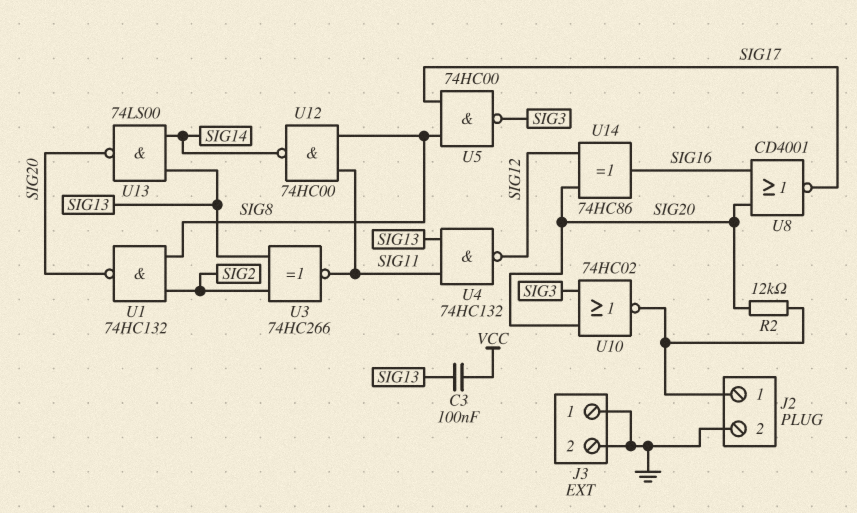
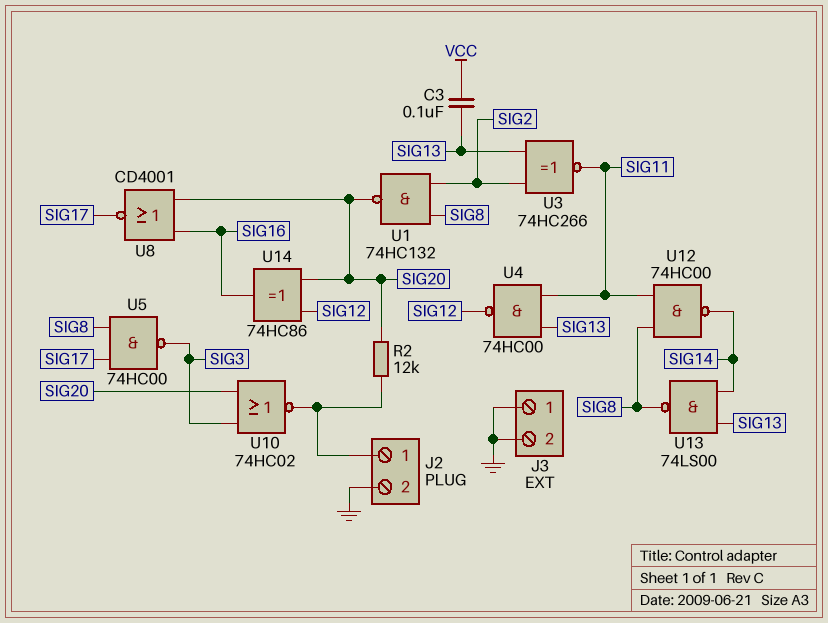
U4: NAND 74HC132 (in SIG11, in SIG13, out SIG12) -> NAND 74HC00 (in SIG11, in SIG13, out SIG12)
U13: NAND 74LS00 (in SIG13, in SIG14, out SIG20) -> NAND 74LS00 (in SIG13, in SIG14, out SIG8)

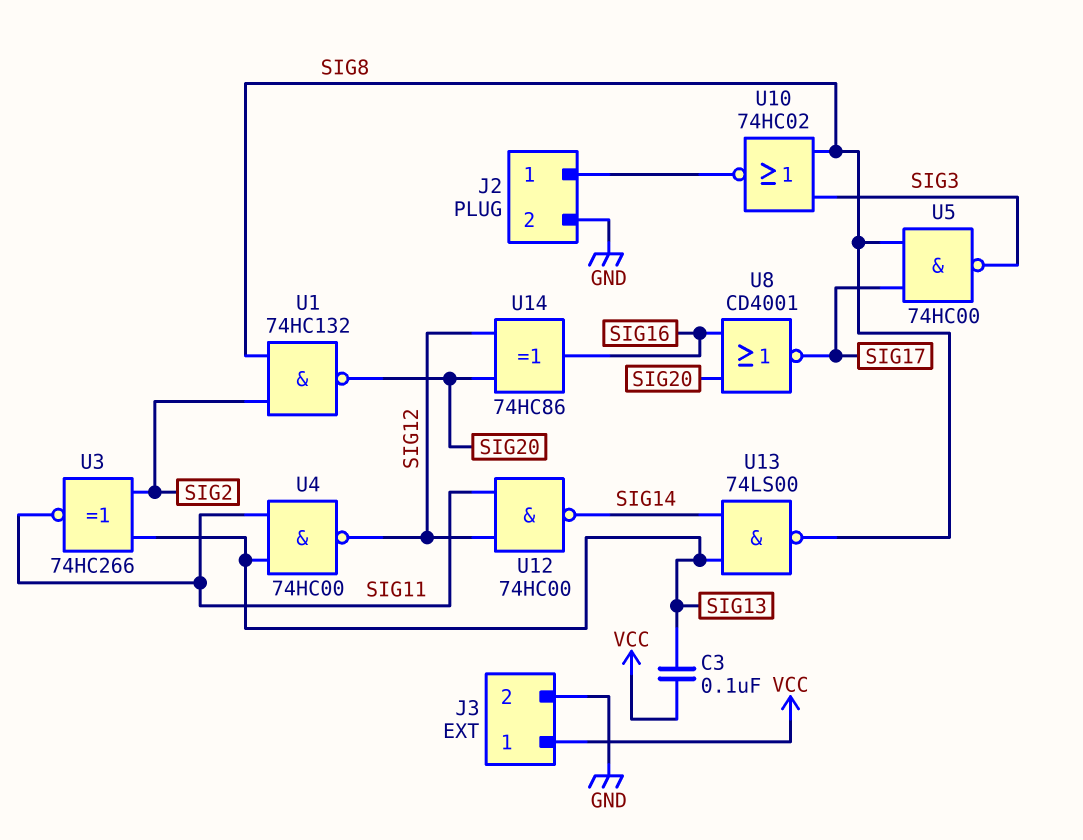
J3 pin 1: GND -> VCC
R2: 12k (J2/1, SIG20) -> none
U10: NOR 74HC02 (in SIG3, in SIG20, out J2/1) -> NOR 74HC02 (in SIG3, in SIG8, out J2/1)
U12: NAND 74HC00 (in SIG8, in SIG11, out SIG14) -> NAND 74HC00 (in SIG11, in SIG12, out SIG14)

